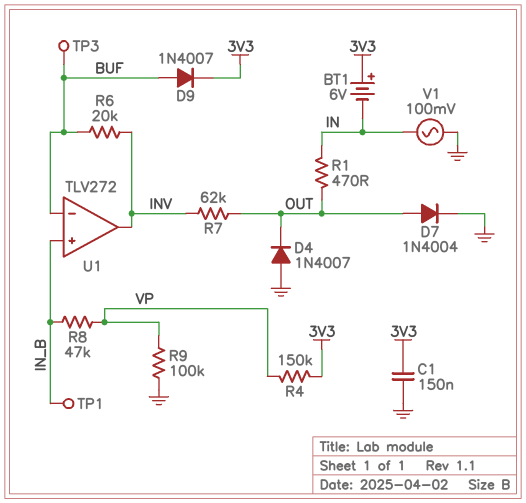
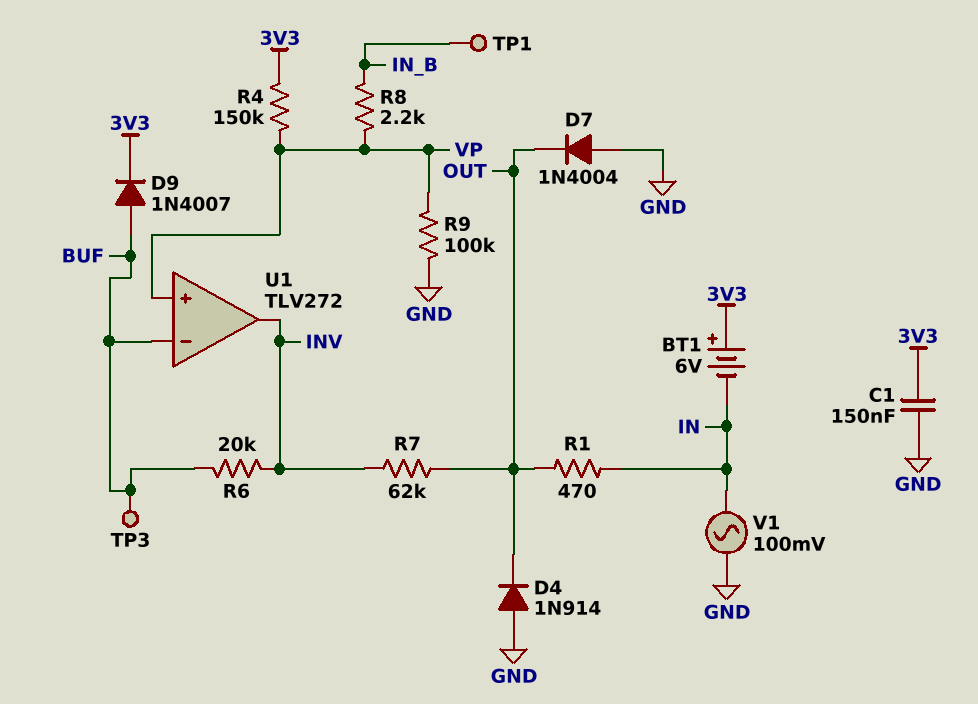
D4: diode 1N4007 (A GND, K OUT) -> diode 1N914 (A GND, K OUT)
D7: diode 1N4004 (A OUT, K GND) -> diode 1N4004 (A GND, K OUT)
R8: 47k (IN_B, VP) -> 2.2k (IN_B, VP)
U1 pin in+: IN_B -> VP

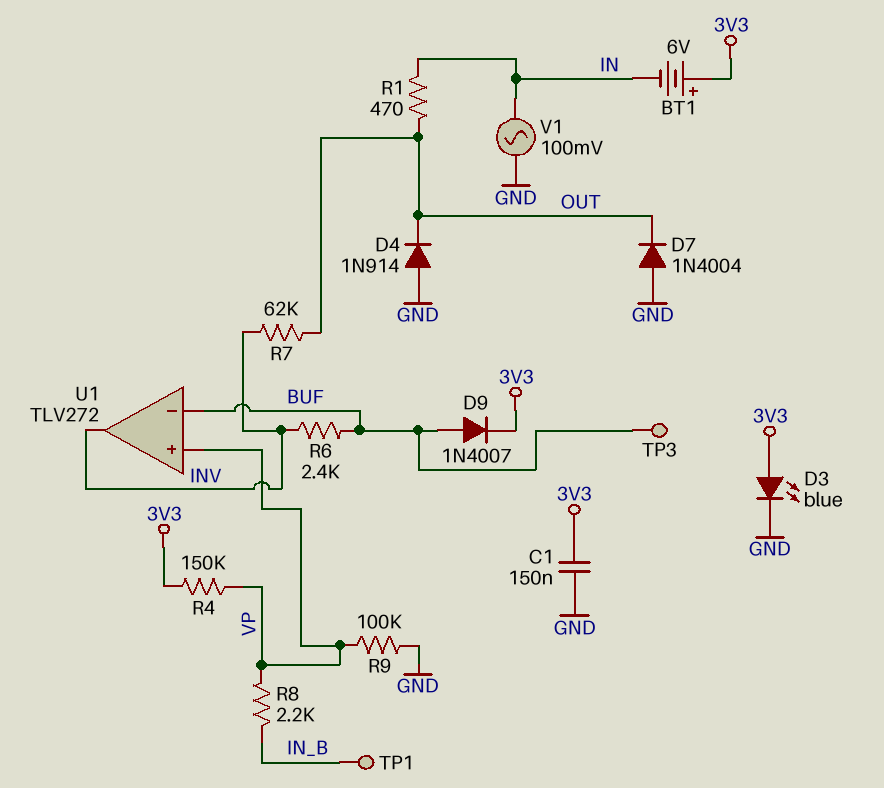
D3: none -> LED blue (A 3V3, K GND)
R6: 20k (BUF, INV) -> 2.4k (BUF, INV)

